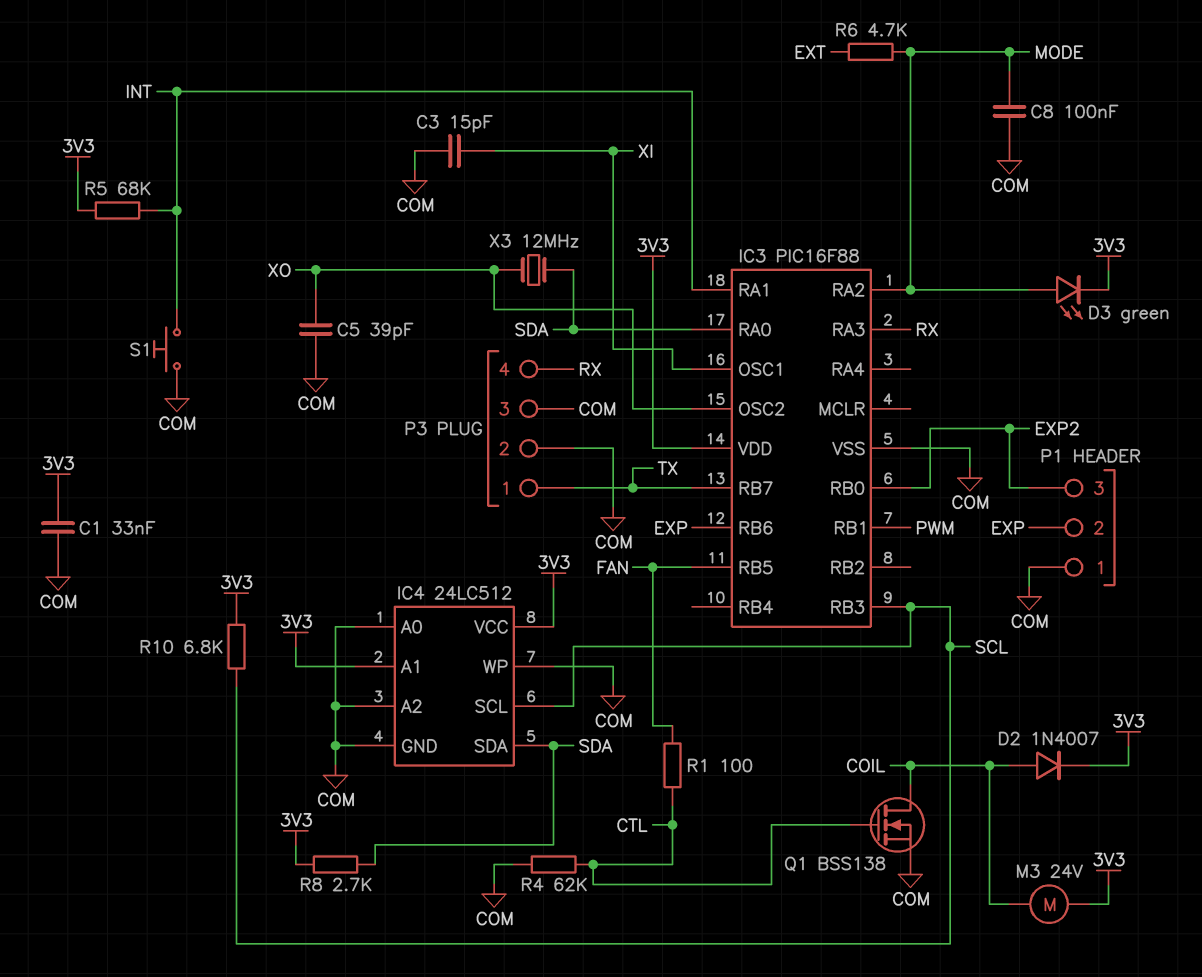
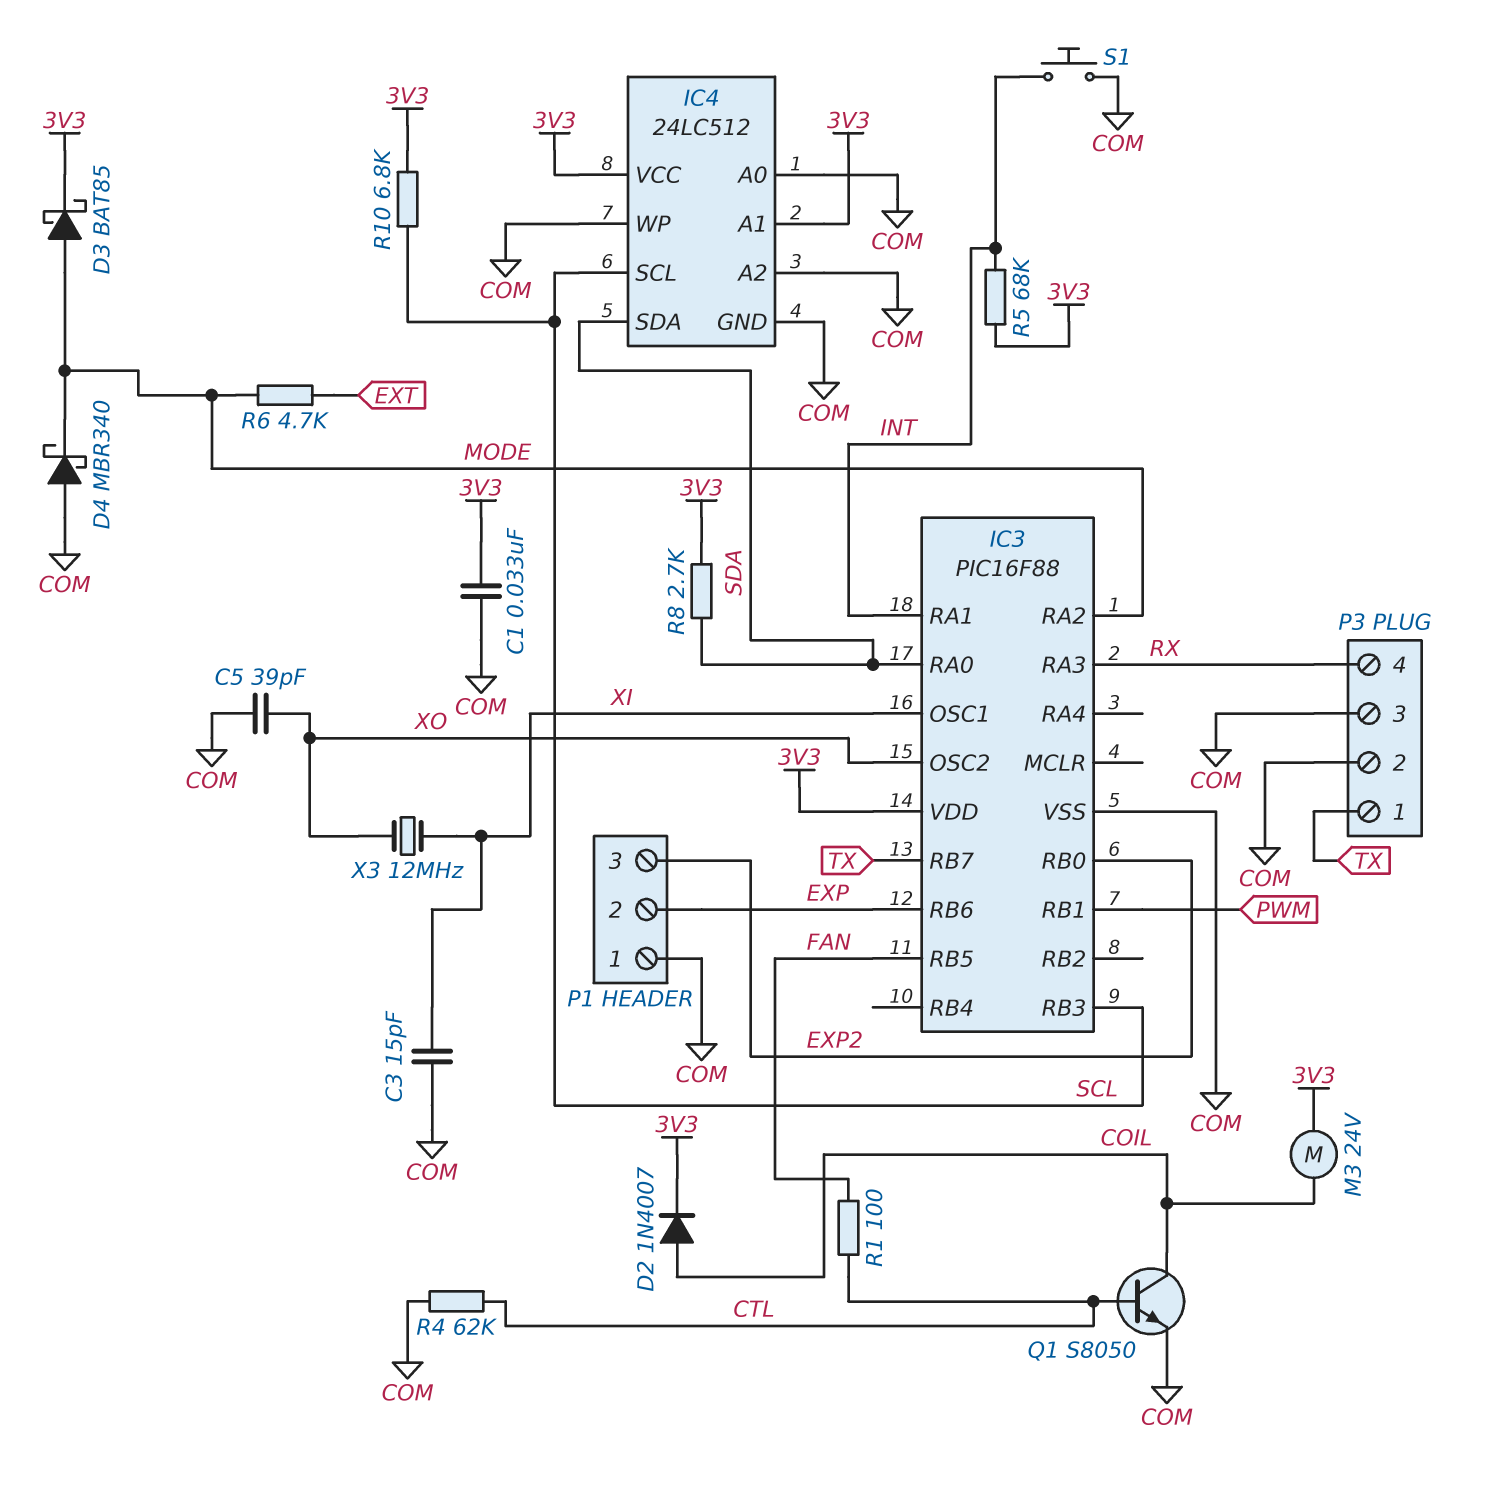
C8: 100nF (COM, MODE) -> none
D3: LED green (A MODE, K 3V3) -> schottky BAT85 (A MODE, K 3V3)
D4: none -> schottky MBR340 (A COM, K MODE)
Q1: NMOS BSS138 (G CTL, D COIL, S COM) -> NPN S8050 (B CTL, C COIL, E COM)
X3: 12MHz (SDA, XO) -> 12MHz (XI, XO)

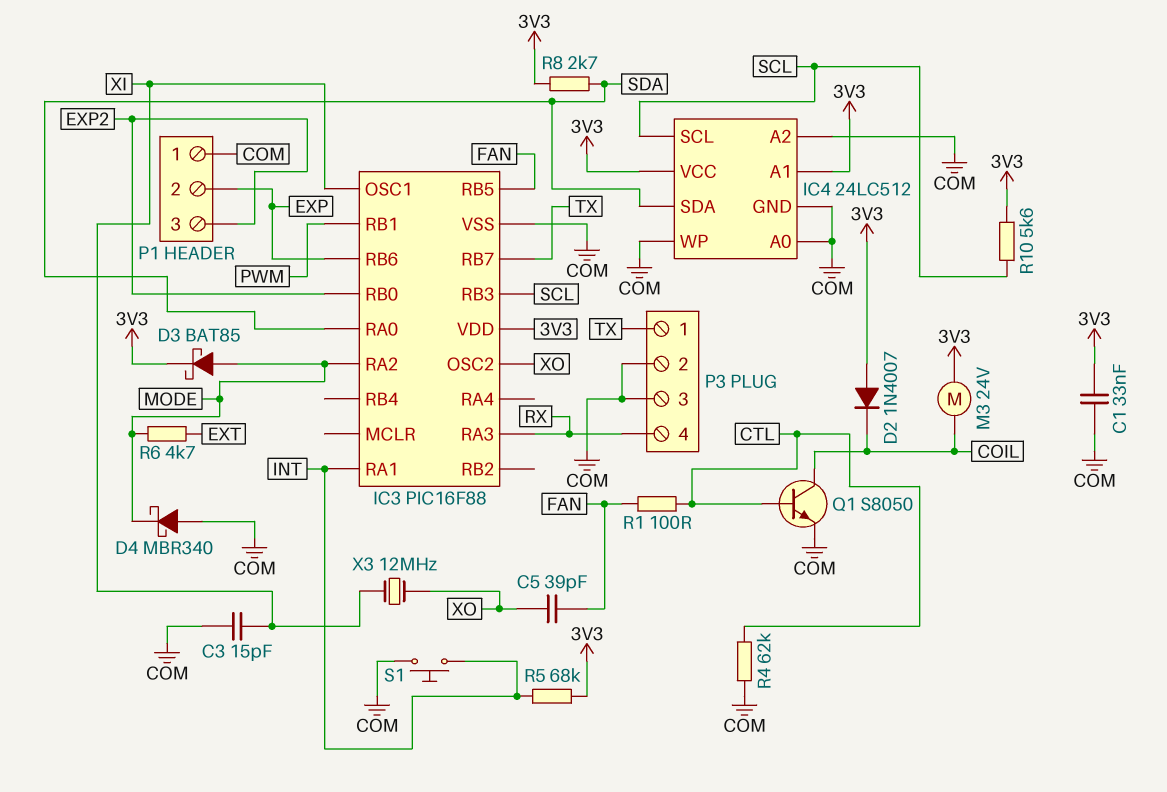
C5: 39pF (COM, XO) -> 39pF (FAN, XO)
D2: diode 1N4007 (A COIL, K 3V3) -> diode 1N4007 (A 3V3, K COIL)
R10: 6.8k (3V3, SCL) -> 5.6k (3V3, SCL)

